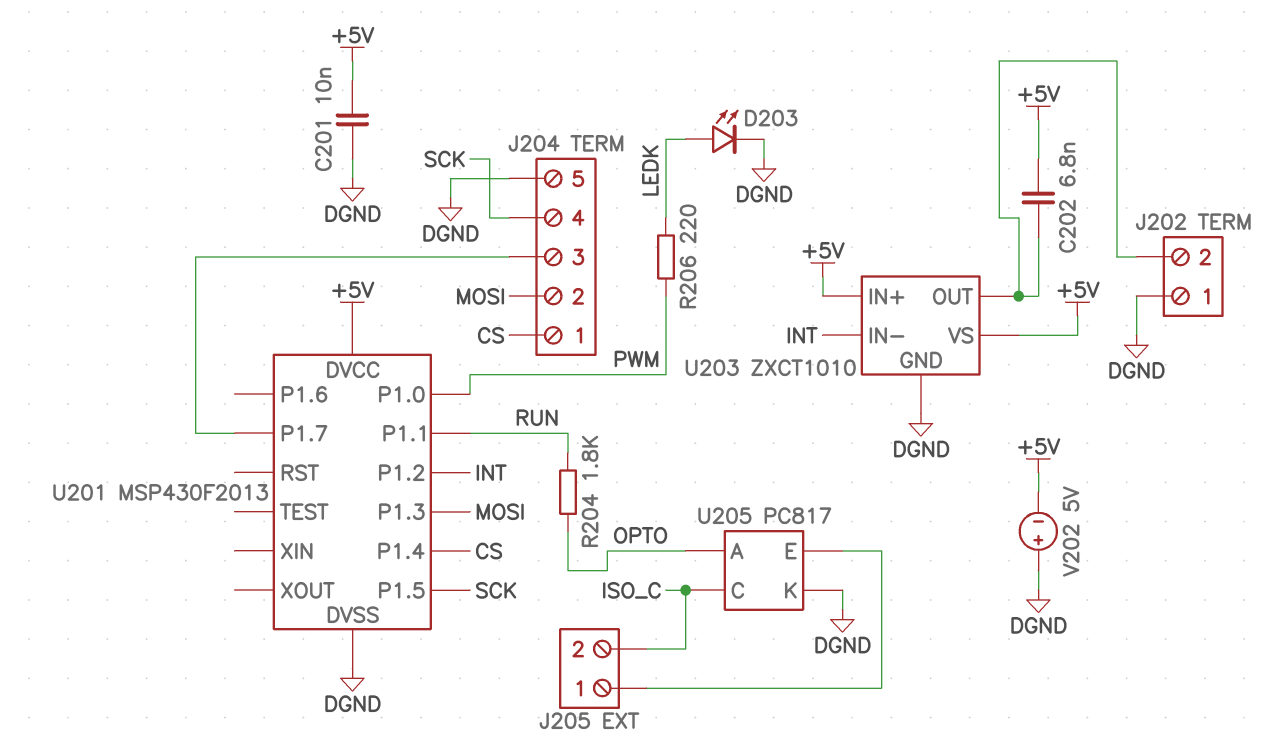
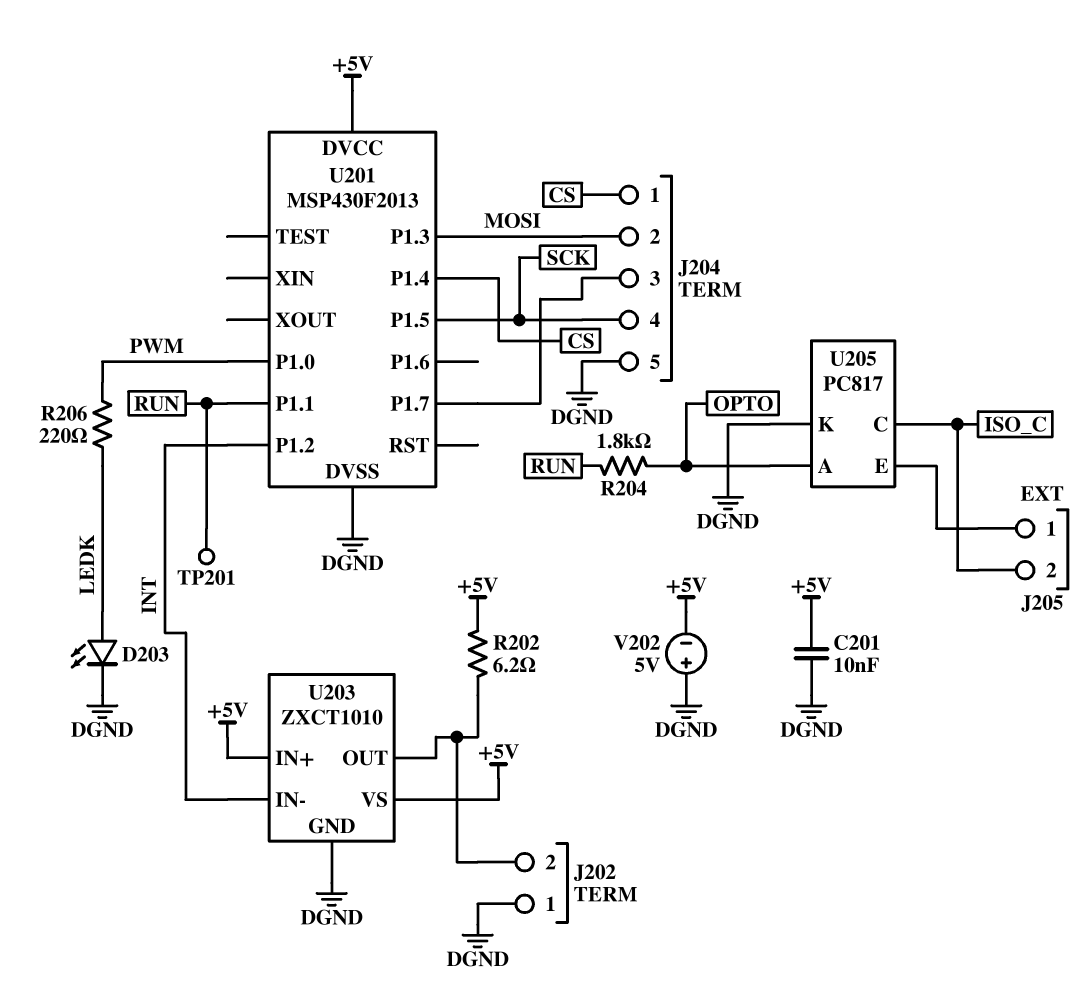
C202: 6.8nF (+5V, J202/2) -> none
R202: none -> 6.2 (+5V, J202/2)
TP201: none -> test point (RUN)

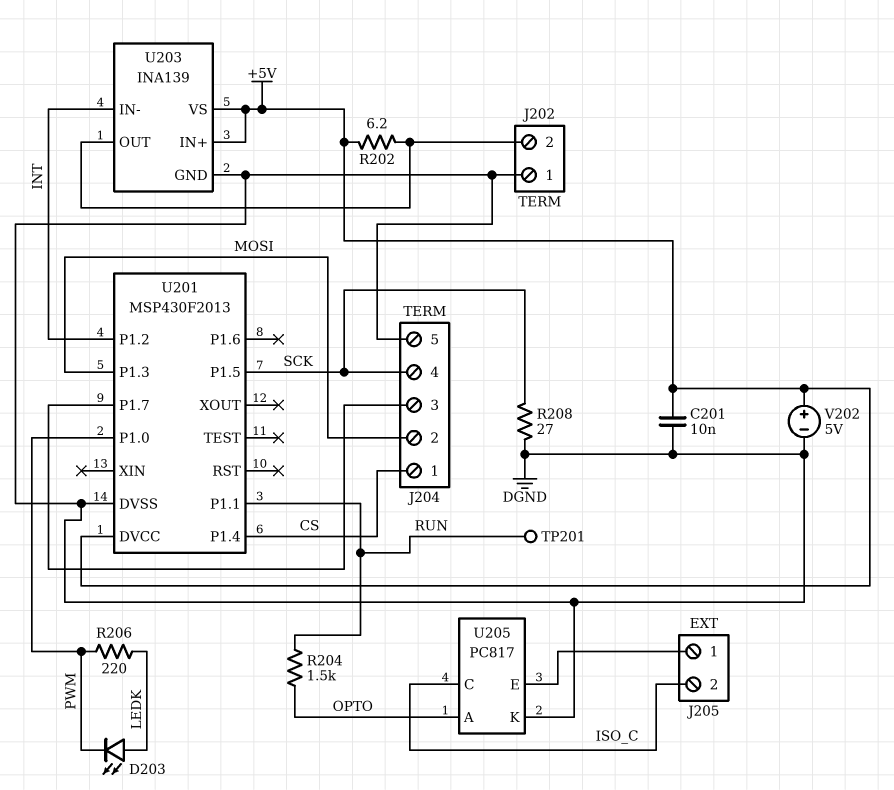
D203: LED (A LEDK, K DGND) -> LED (A LEDK, K PWM)
R204: 1.8k (OPTO, RUN) -> 1.5k (OPTO, RUN)
R208: none -> 27 (DGND, SCK)
U203: ZXCT1010 -> INA139
V202: 5V (plus DGND, minus +5V) -> 5V (plus +5V, minus DGND)

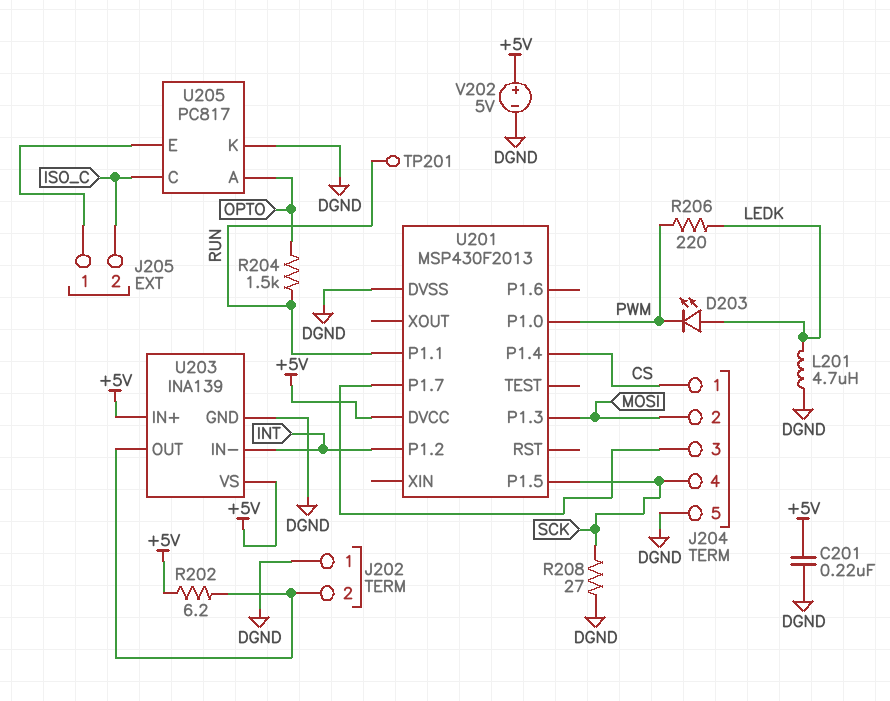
C201: 10nF (+5V, DGND) -> 220nF (+5V, DGND)
L201: none -> 4.7uH (DGND, LEDK)

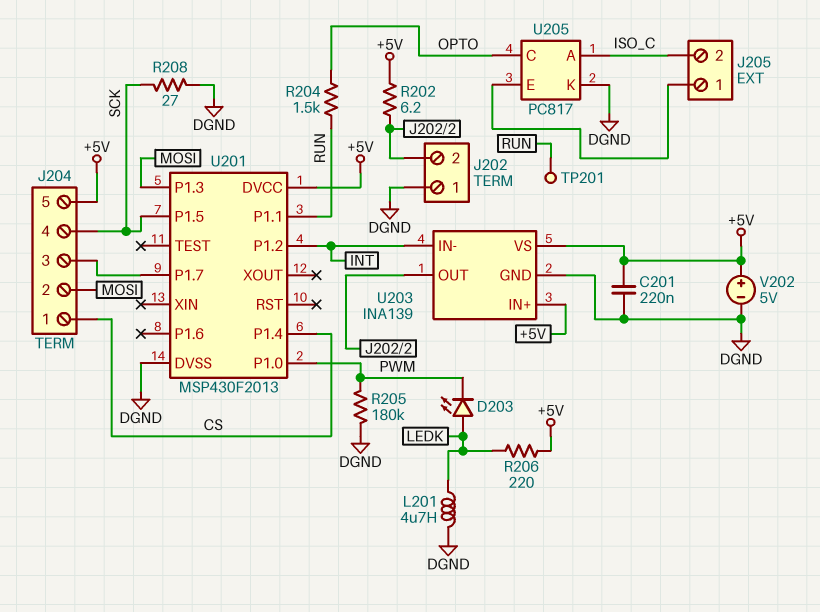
J204 pin 5: DGND -> +5V
R205: none -> 180k (DGND, PWM)
R206: 220 (LEDK, PWM) -> 220 (+5V, LEDK)
U205 pin A: OPTO -> ISO_C
U205 pin C: ISO_C -> OPTO

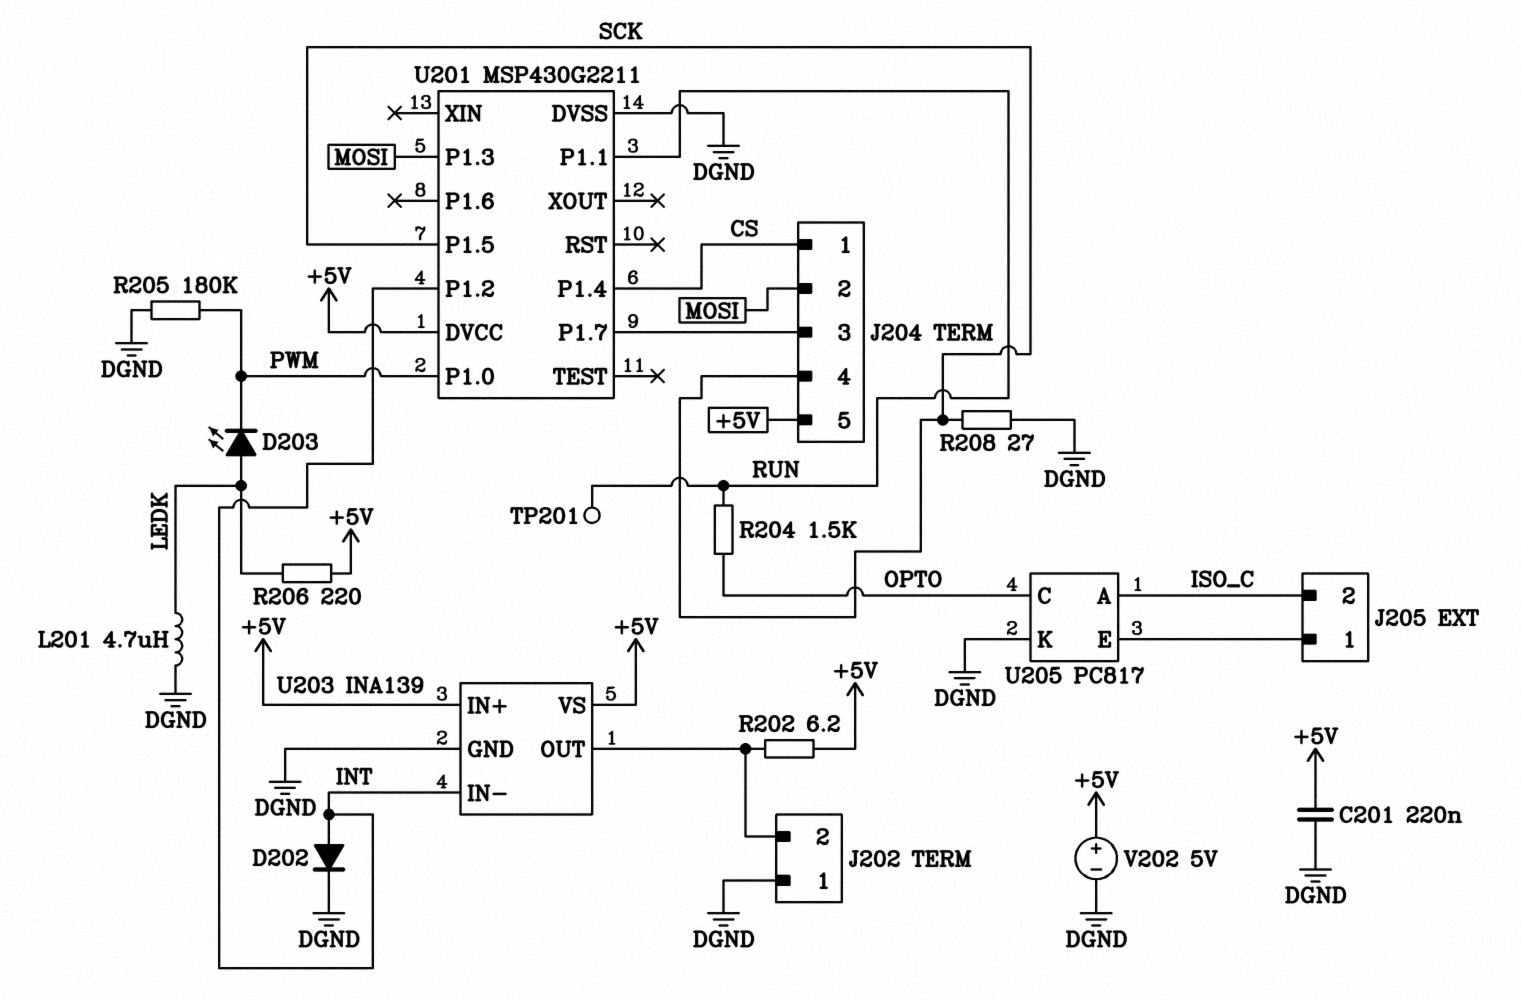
D202: none -> diode (A INT, K DGND)
U201: MSP430F2013 -> MSP430G2211

